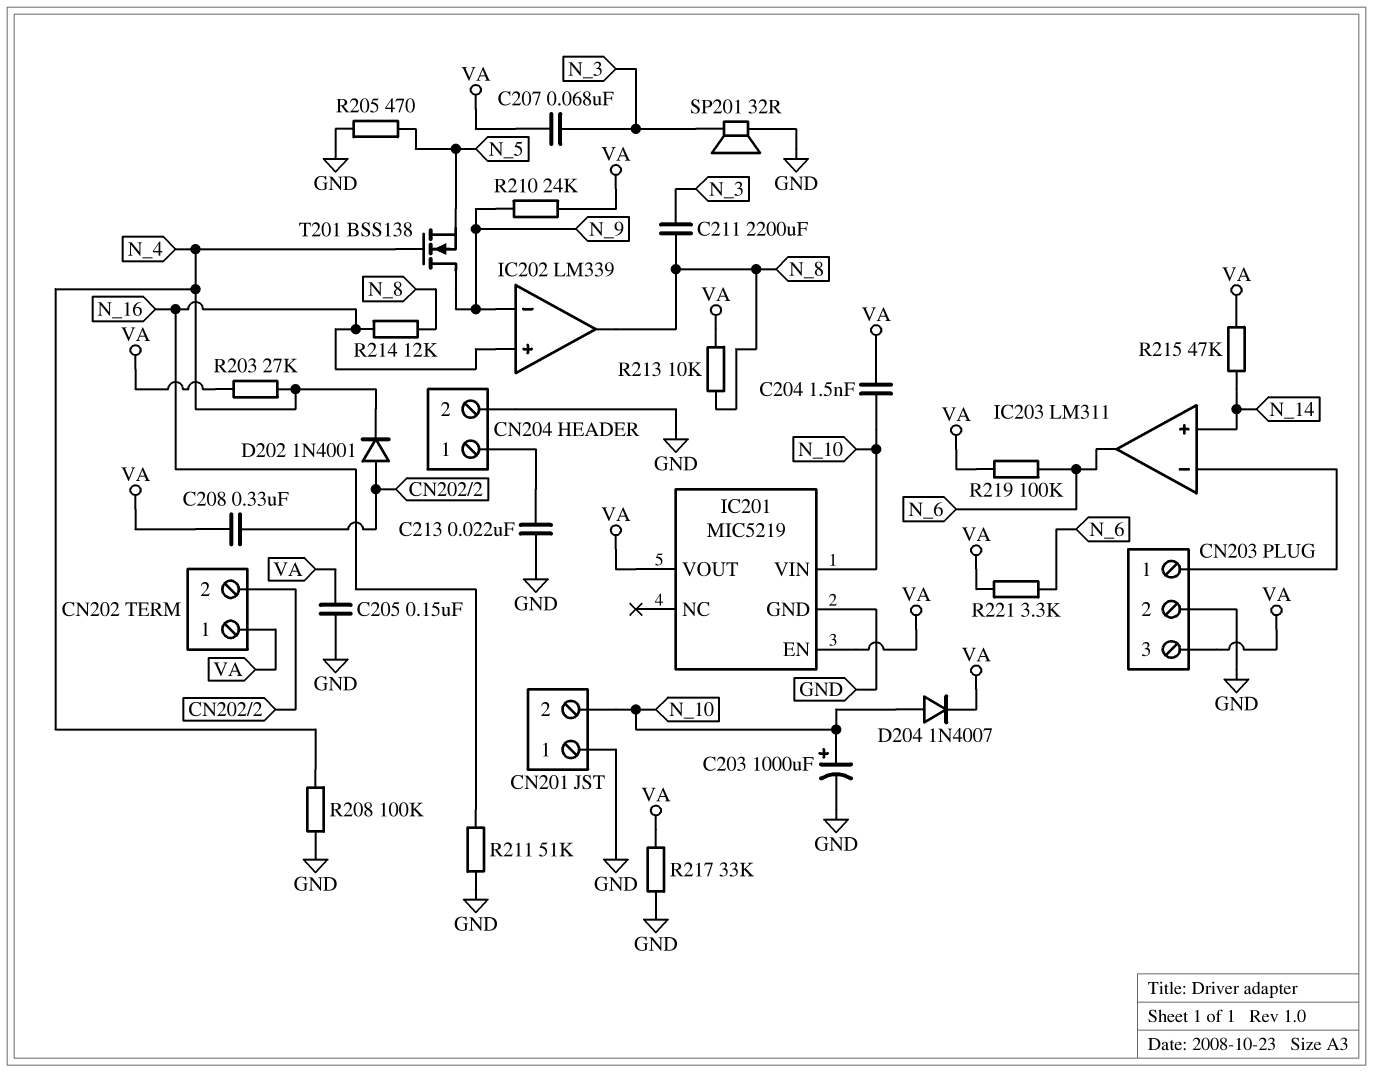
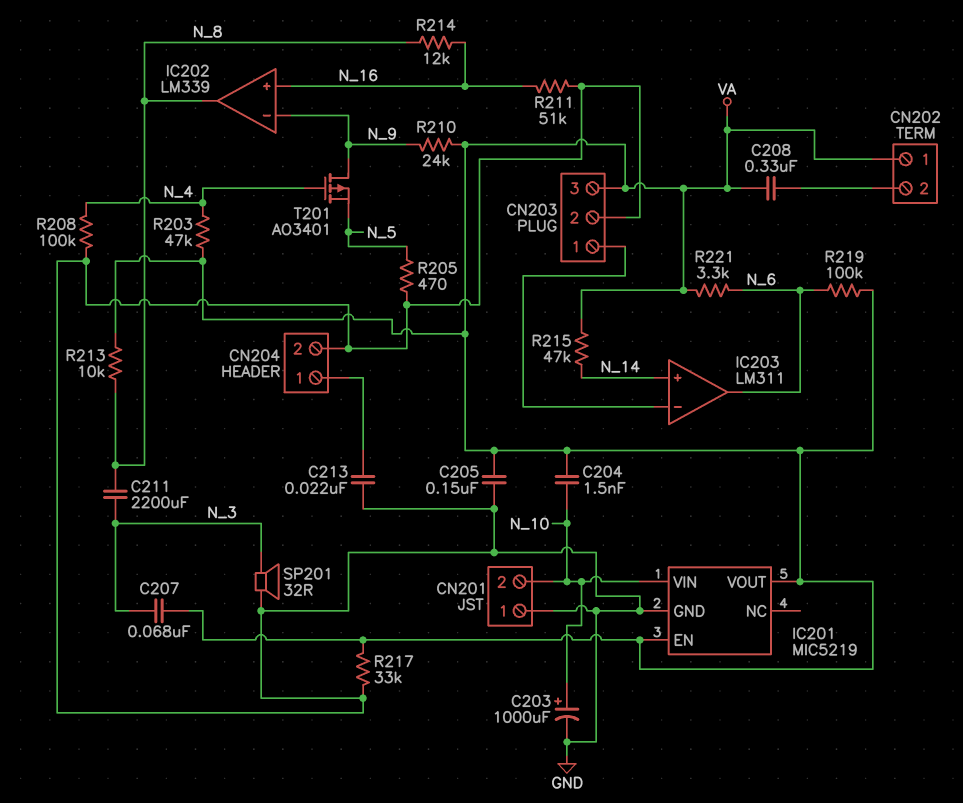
D202: diode 1N4001 (A CN202/2, K N_4) -> none
D204: diode 1N4007 (A N_10, K VA) -> none
R203: 27k (N_4, VA) -> 47k (N_4, VA)
T201: NMOS BSS138 (G N_4, D N_9, S N_5) -> PMOS AO3401 (G N_4, D N_9, S N_5)

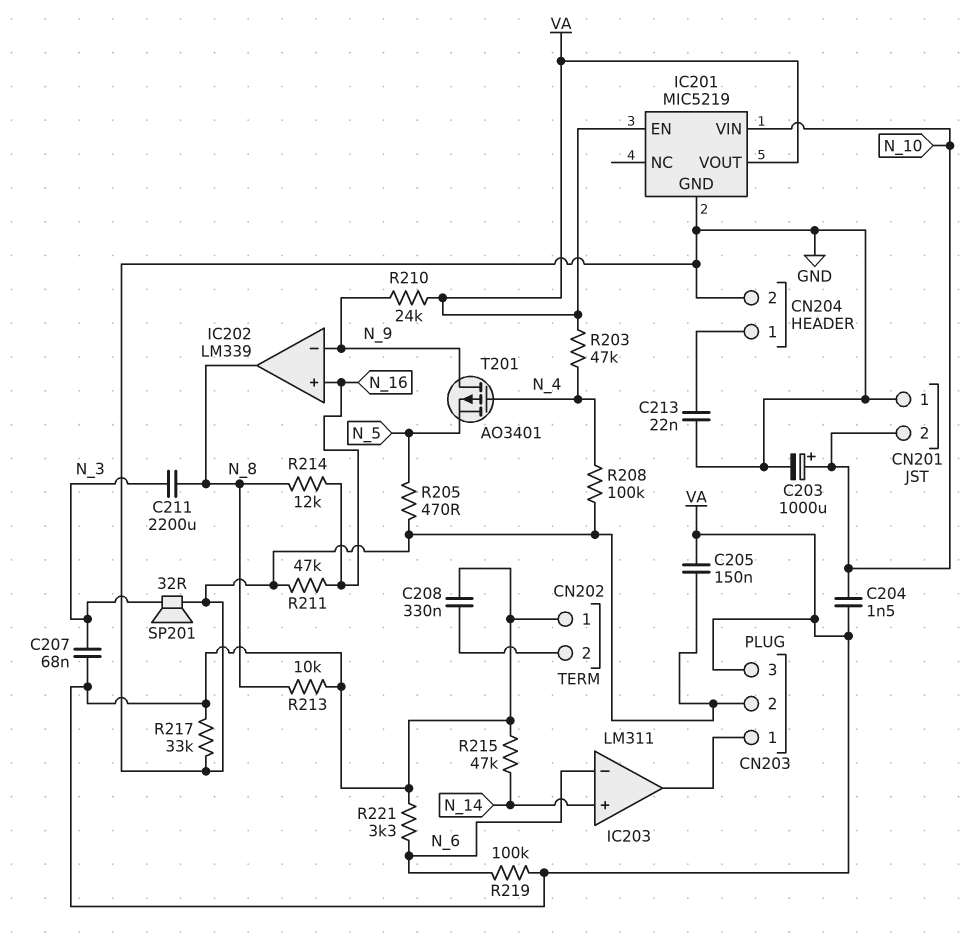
IC203 pin in-: CN203/1 -> N_6
IC203 pin out: N_6 -> CN203/1
R211: 51k (GND, N_16) -> 47k (GND, N_16)

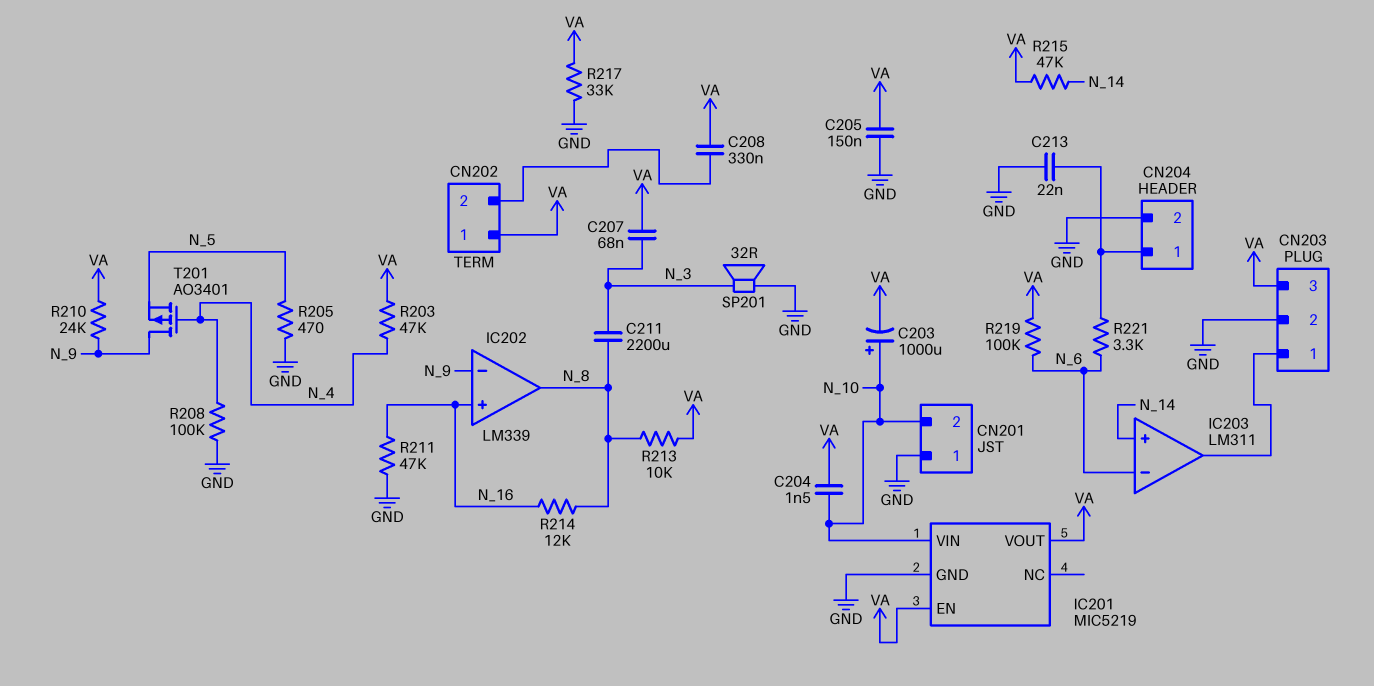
C203: 1000uF (plus N_10, minus GND) -> 1000uF (plus N_10, minus VA)
R221: 3.3k (N_6, VA) -> 3.3k (CN204/1, N_6)

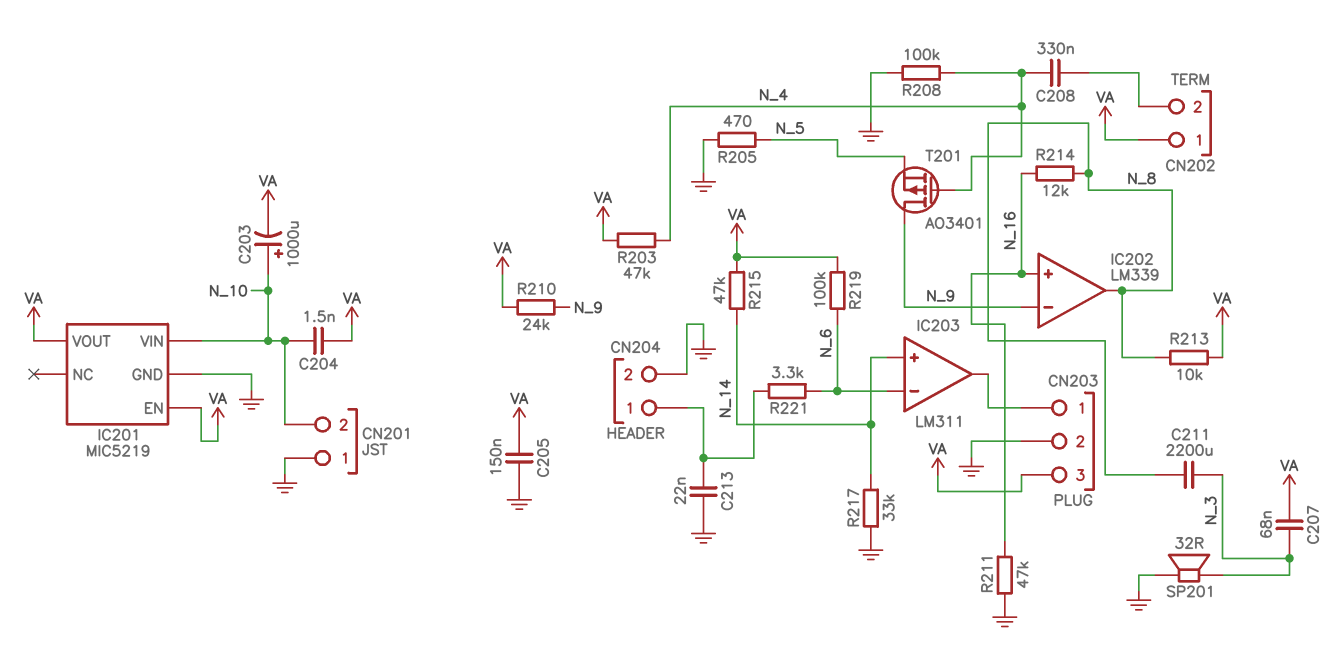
C208: 330nF (CN202/2, VA) -> 330nF (CN202/2, N_4)
R217: 33k (GND, VA) -> 33k (GND, N_14)

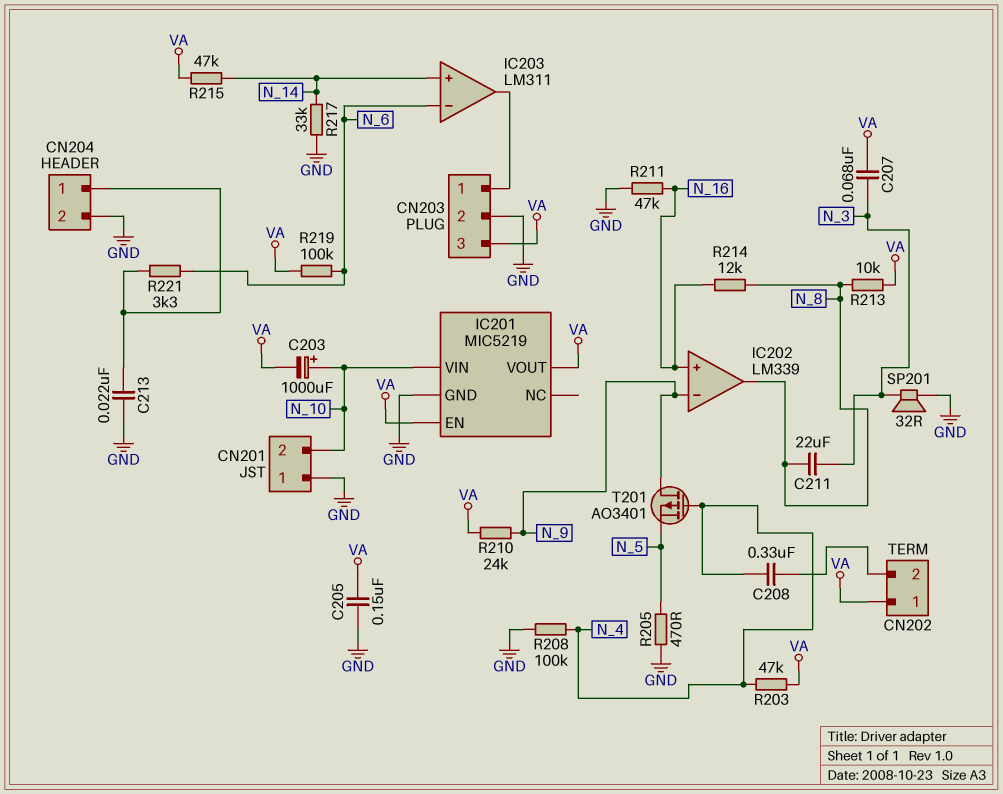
C204: 1.5nF (N_10, VA) -> none
C211: 2200uF (N_3, N_8) -> 22uF (N_3, N_8)

